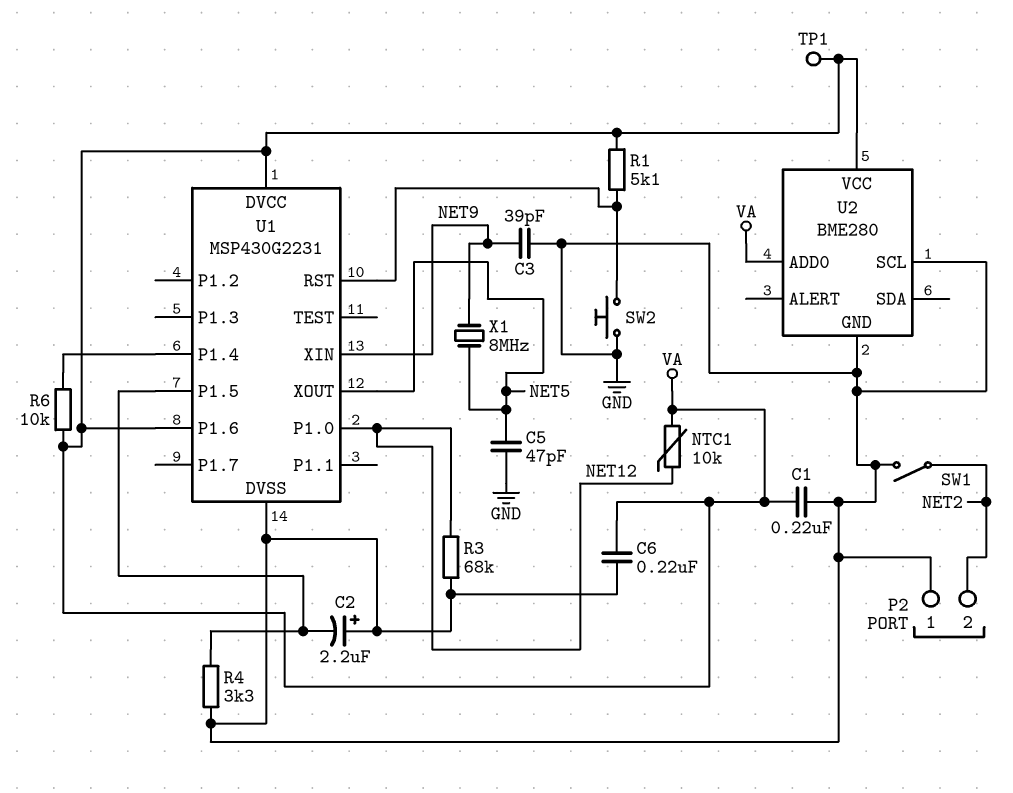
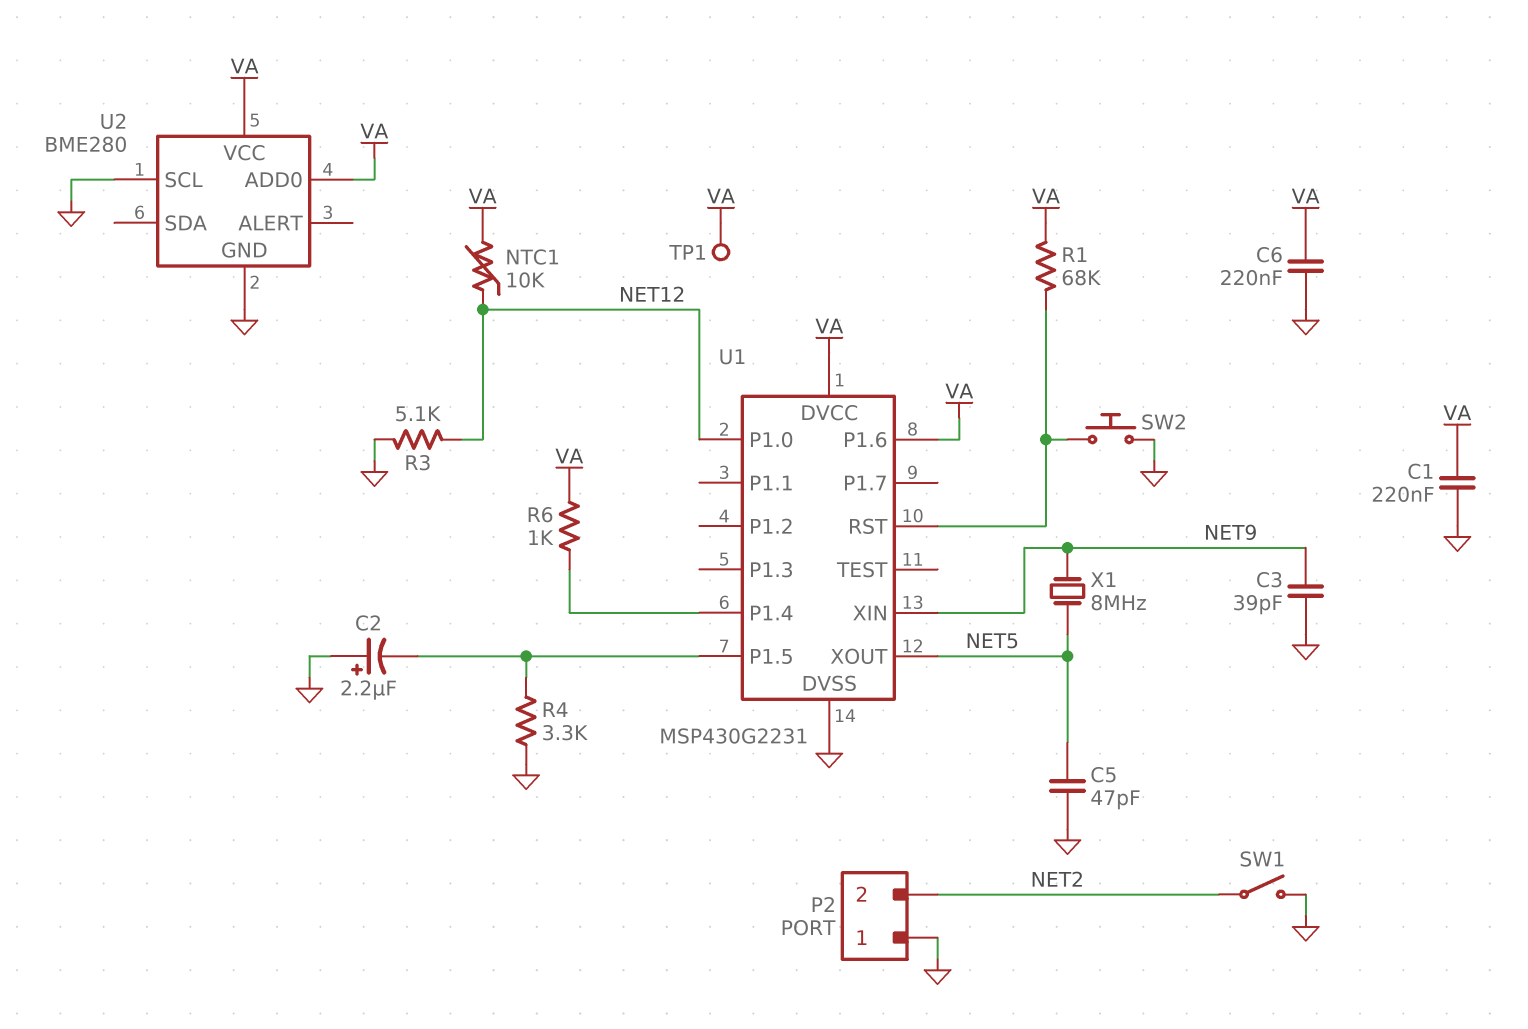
R1: 5.1k (U1/RST, VA) -> 68k (U1/RST, VA)
R3: 68k (GND, NET12) -> 5.1k (GND, NET12)
R6: 10k (U1/P1.4, VA) -> 1k (U1/P1.4, VA)

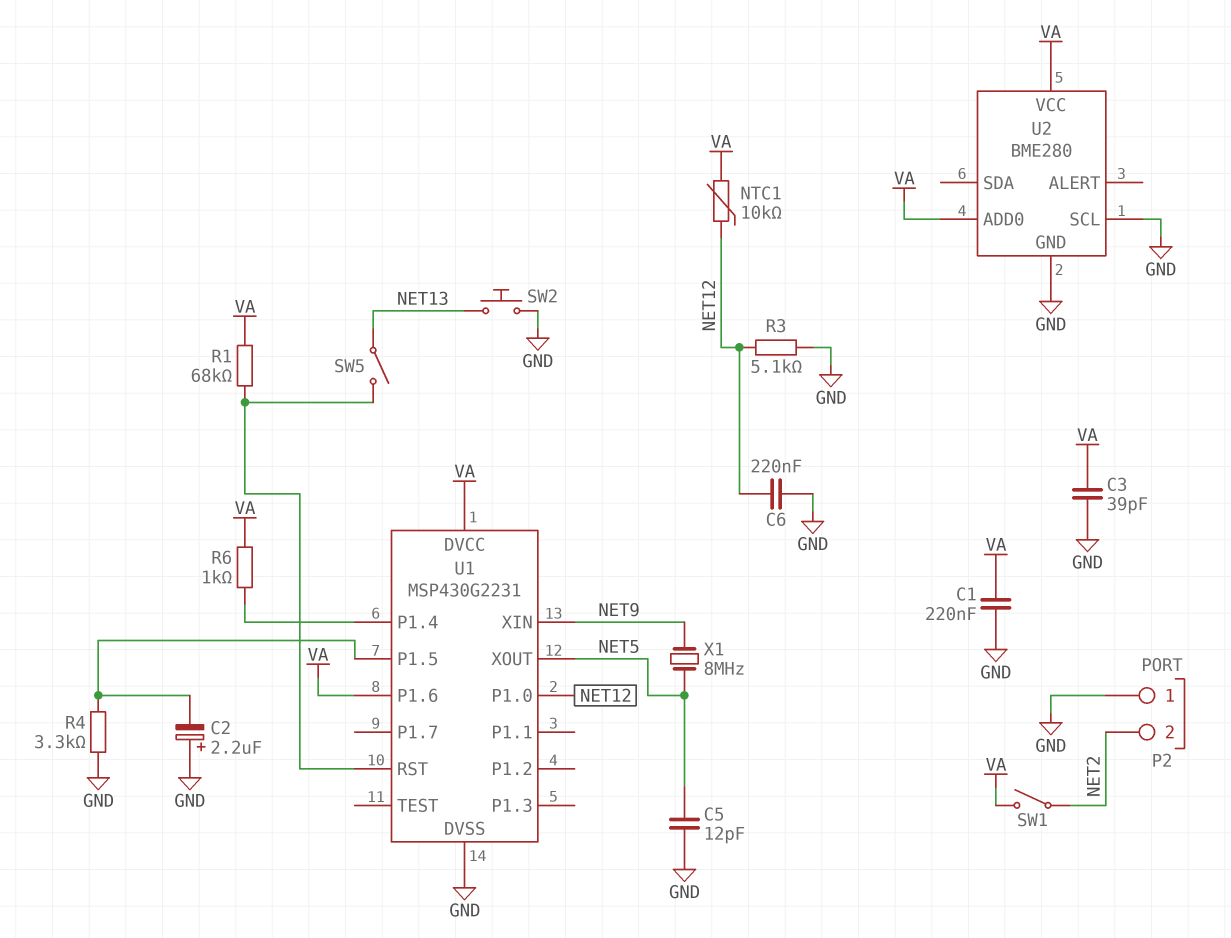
C3: 39pF (GND, NET9) -> 39pF (GND, VA)
C5: 47pF (GND, NET5) -> 12pF (GND, NET5)
C6: 220nF (GND, VA) -> 220nF (GND, NET12)
SW1: switch (GND, NET2) -> switch (NET2, VA)
SW2: button (GND, U1/RST) -> button (GND, NET13)
SW5: none -> switch (NET13, U1/RST)
TP1: test point (VA) -> none

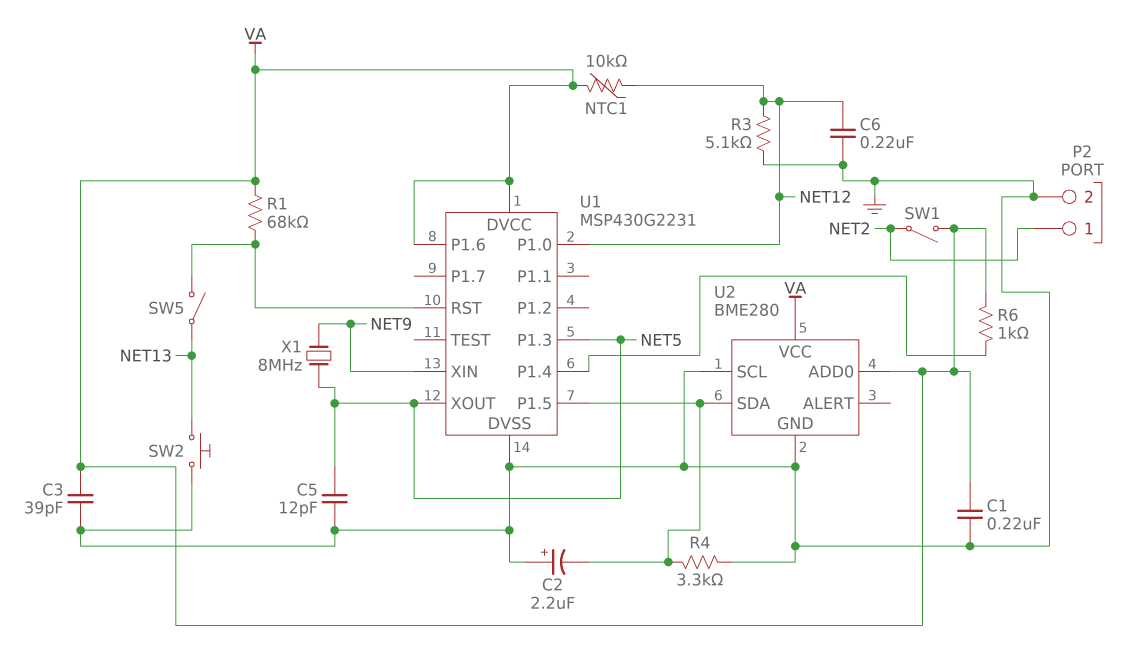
P2 pin 1: GND -> NET2
P2 pin 2: NET2 -> GND
U1 pin P1.3: none -> NET5
U2 pin SDA: none -> U1/P1.5

